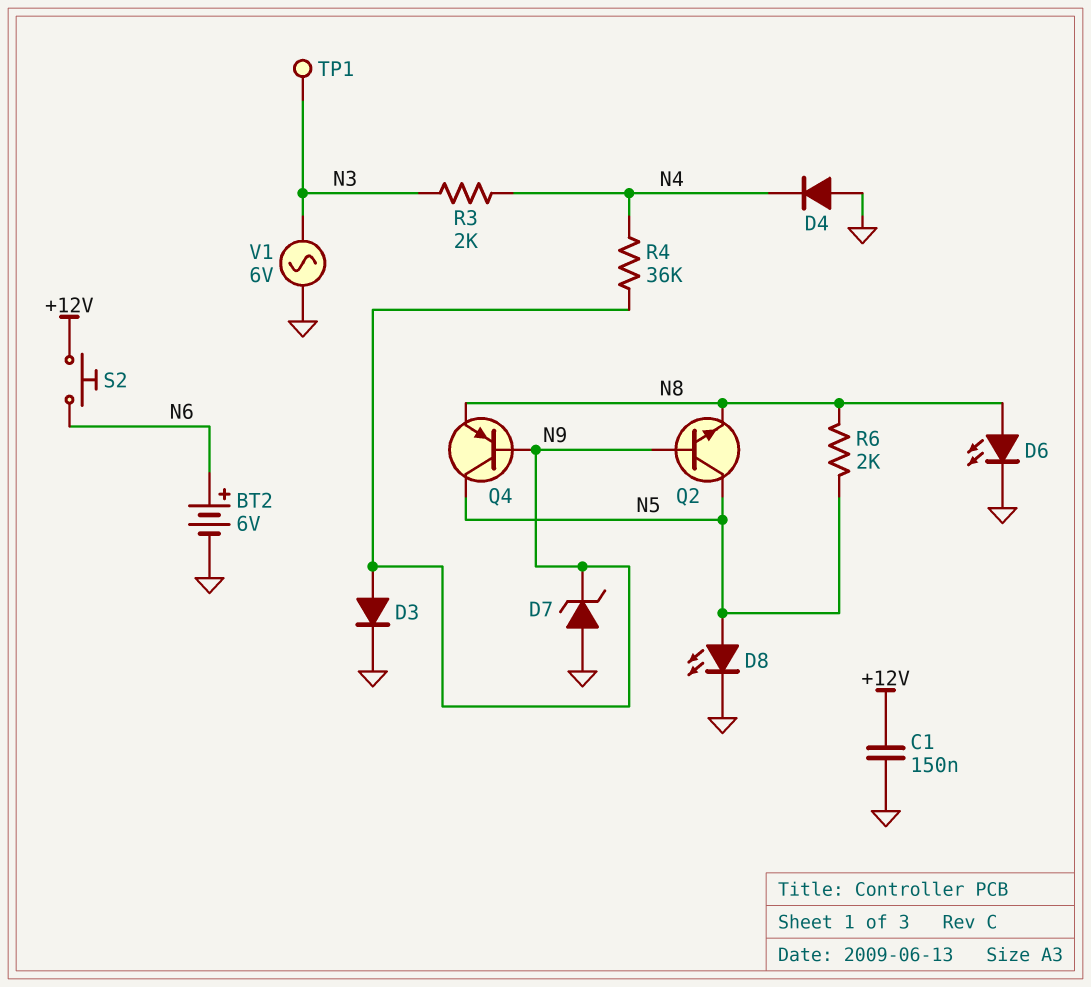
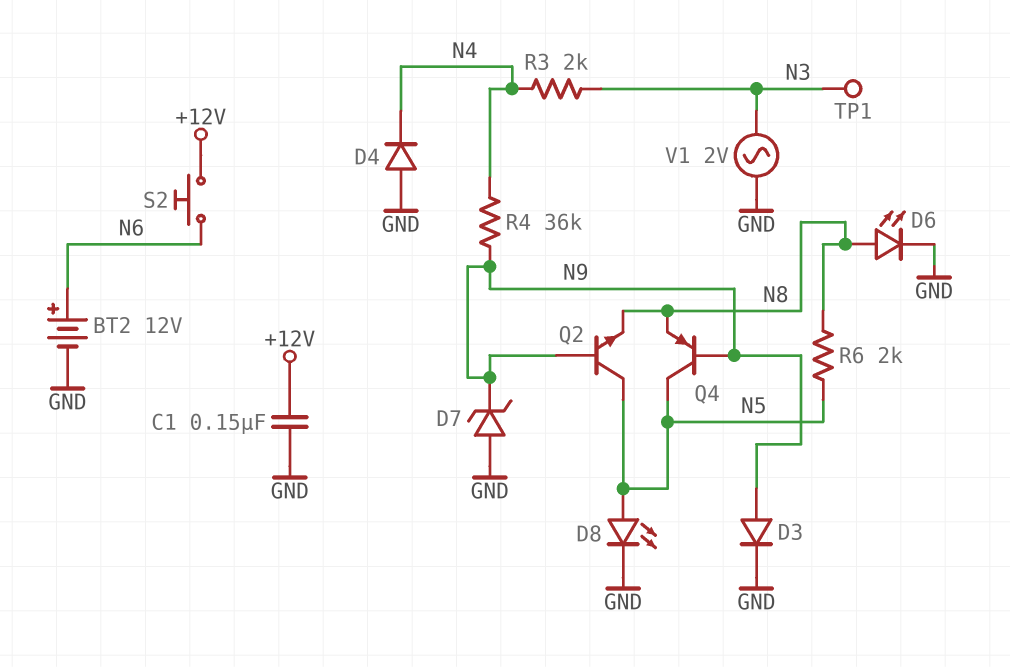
BT2: 6V (plus N6, minus GND) -> 12V (plus N6, minus GND)
V1: AC 6V (GND, N3) -> AC 2V (GND, N3)

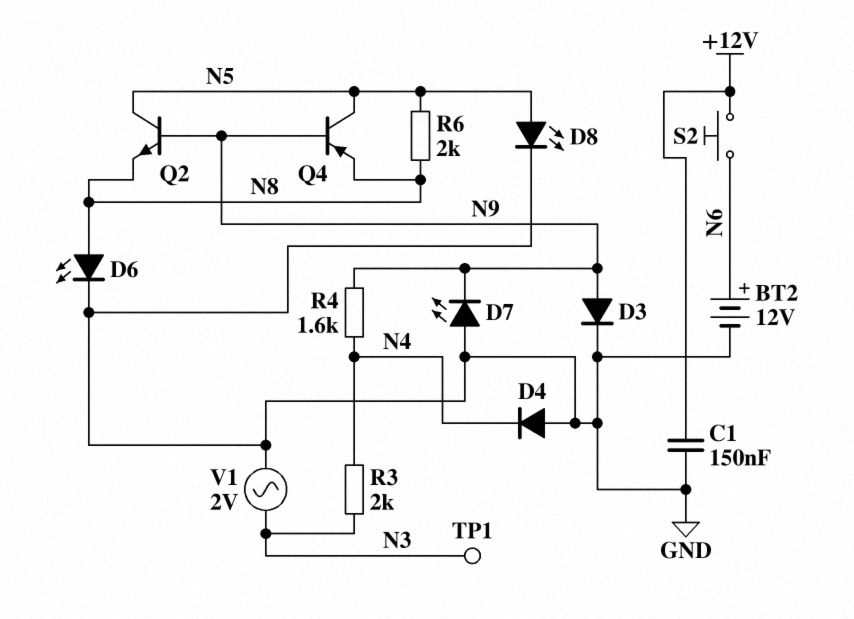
D7: zener (A GND, K N9) -> LED (A GND, K N9)
R4: 36k (N4, N9) -> 1.6k (N4, N9)

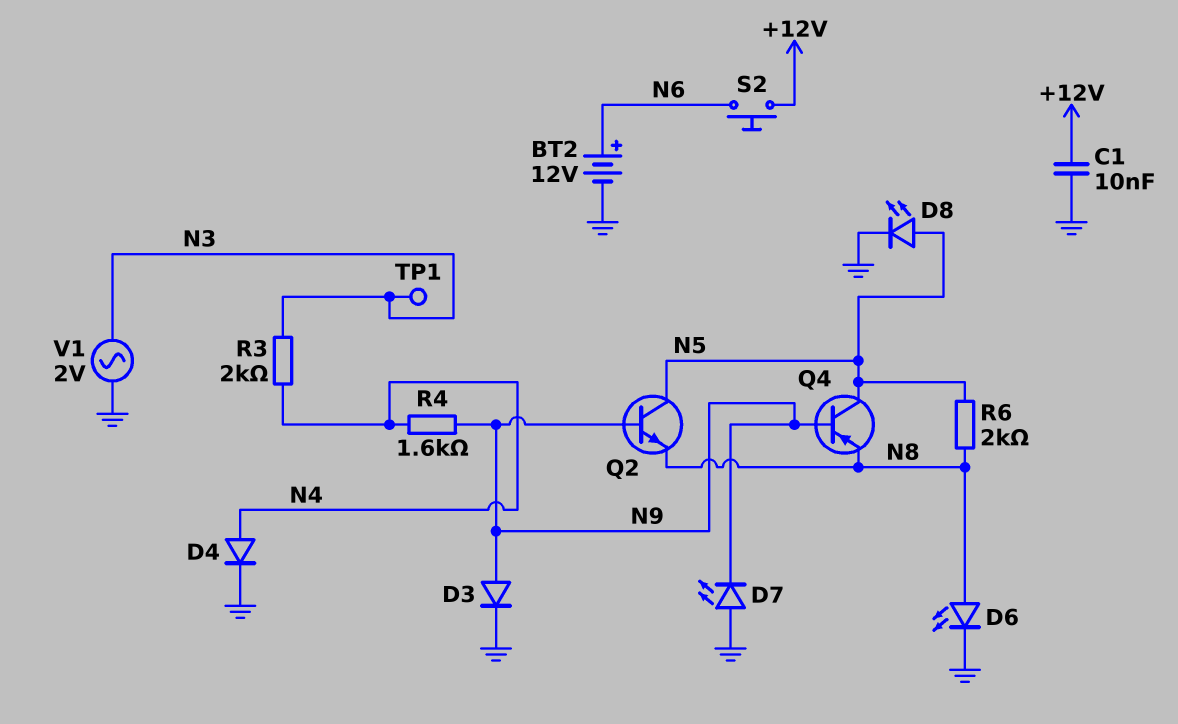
C1: 150nF (+12V, GND) -> 10nF (+12V, GND)
D4: diode (A GND, K N4) -> diode (A N4, K GND)

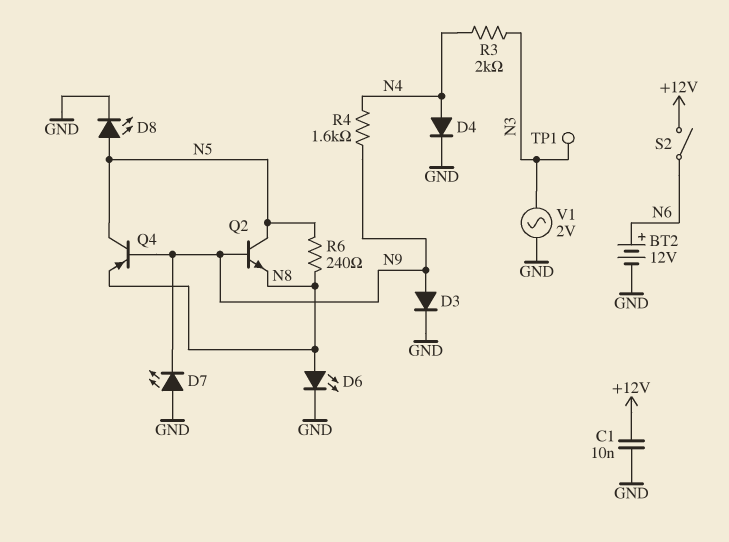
R6: 2k (N5, N8) -> 240 (N5, N8)
S2: button (+12V, N6) -> switch (+12V, N6)

